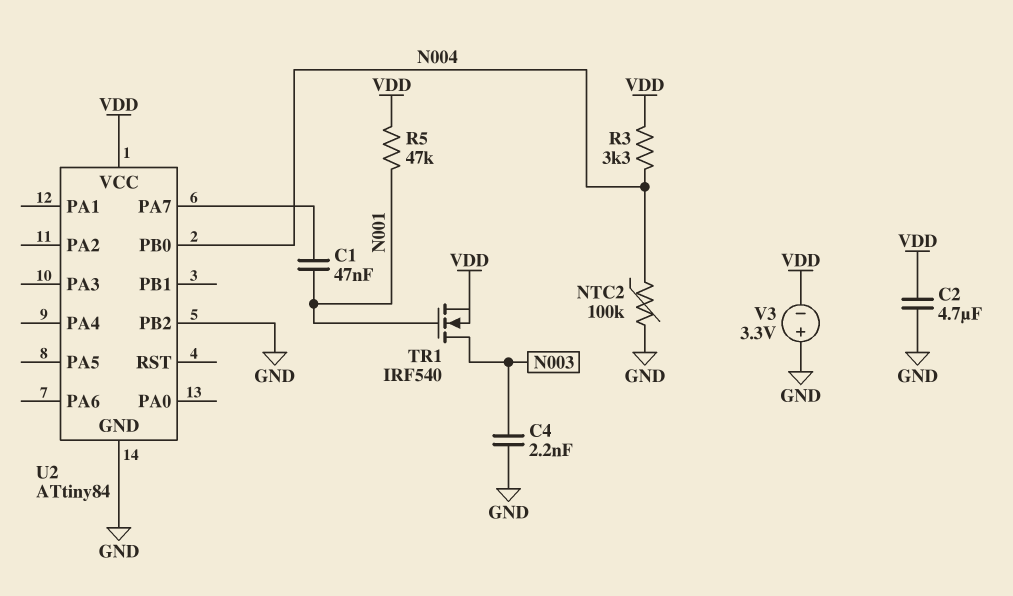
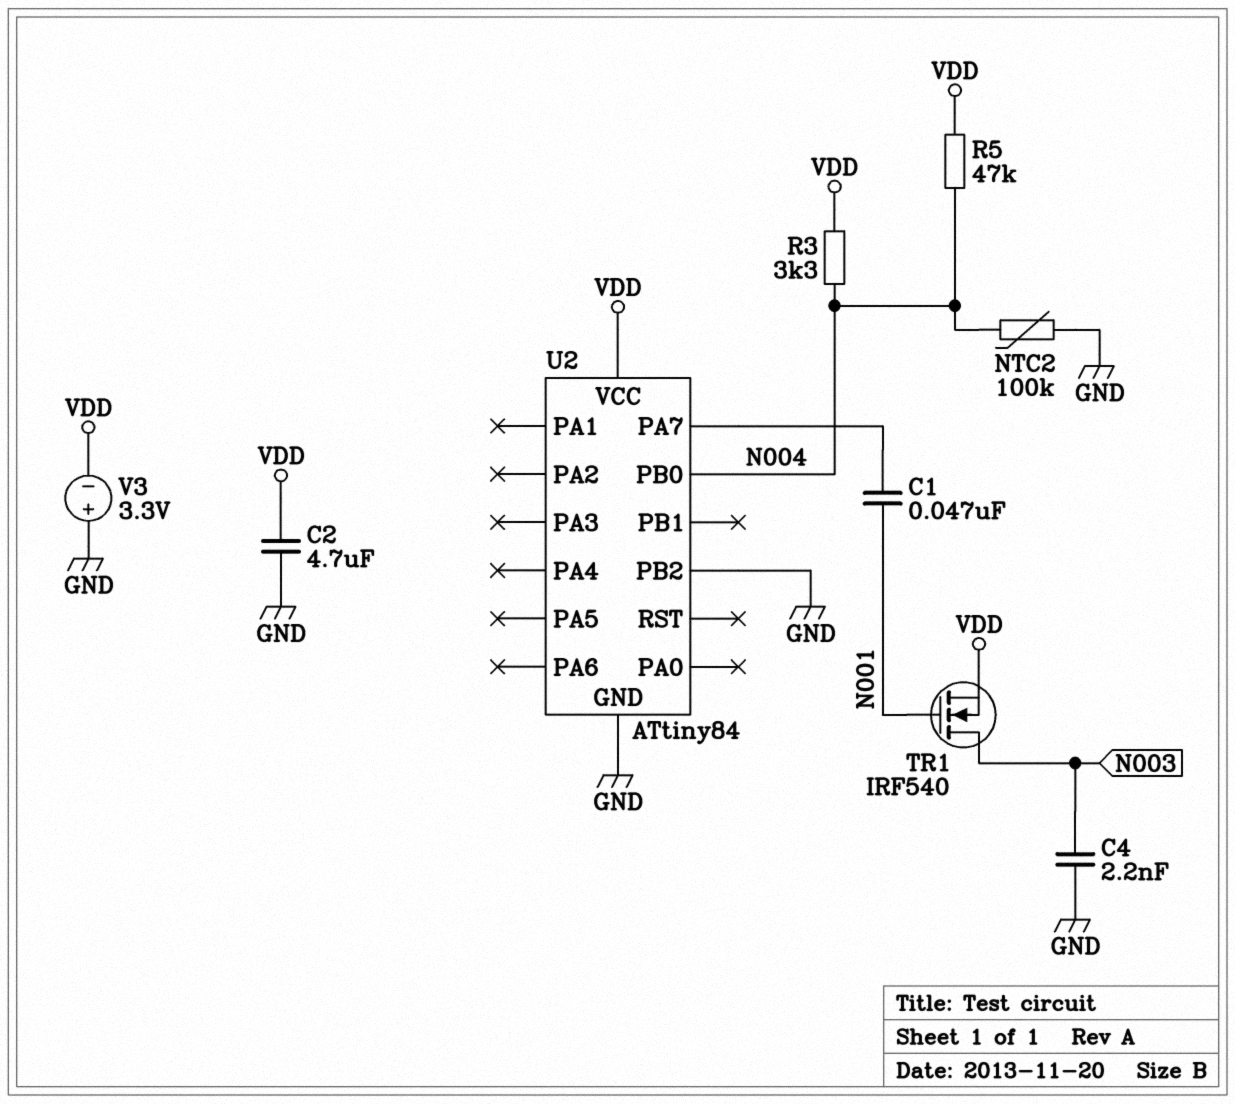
R5: 47k (N001, VDD) -> 47k (N004, VDD)

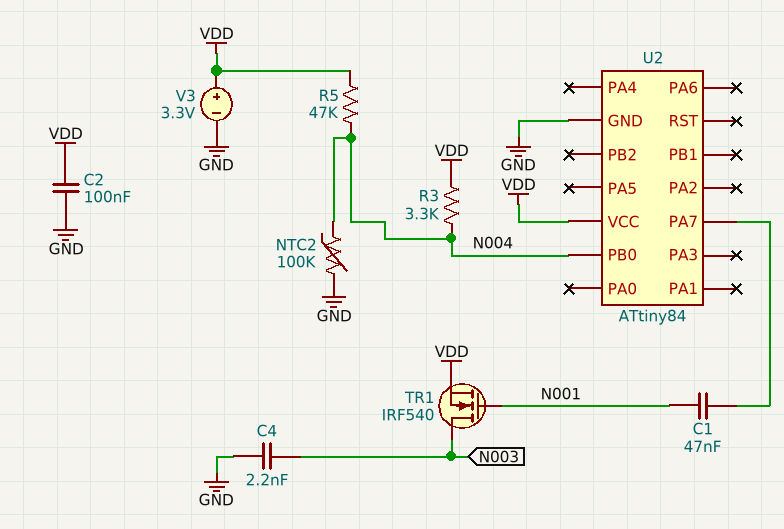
C2: 4.7uF (GND, VDD) -> 100nF (GND, VDD)
U2 pin PB2: GND -> none
V3: 3.3V (plus GND, minus VDD) -> 3.3V (plus VDD, minus GND)

